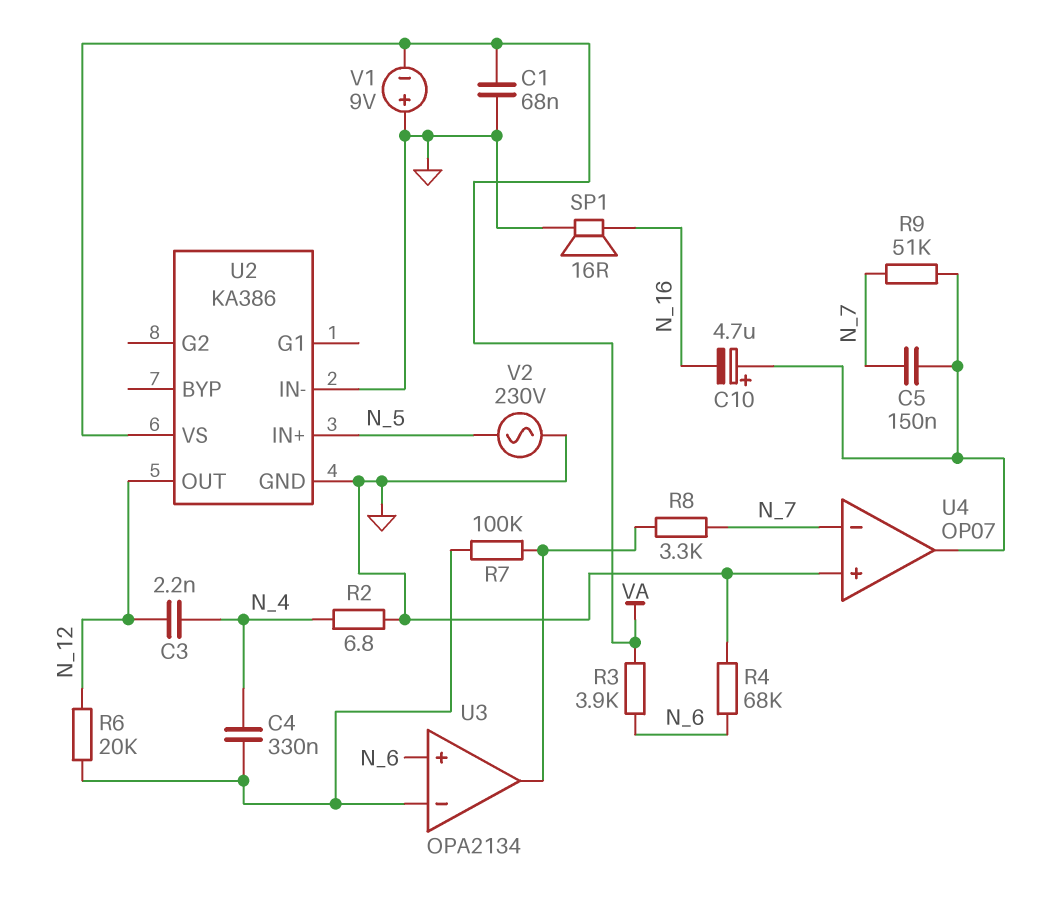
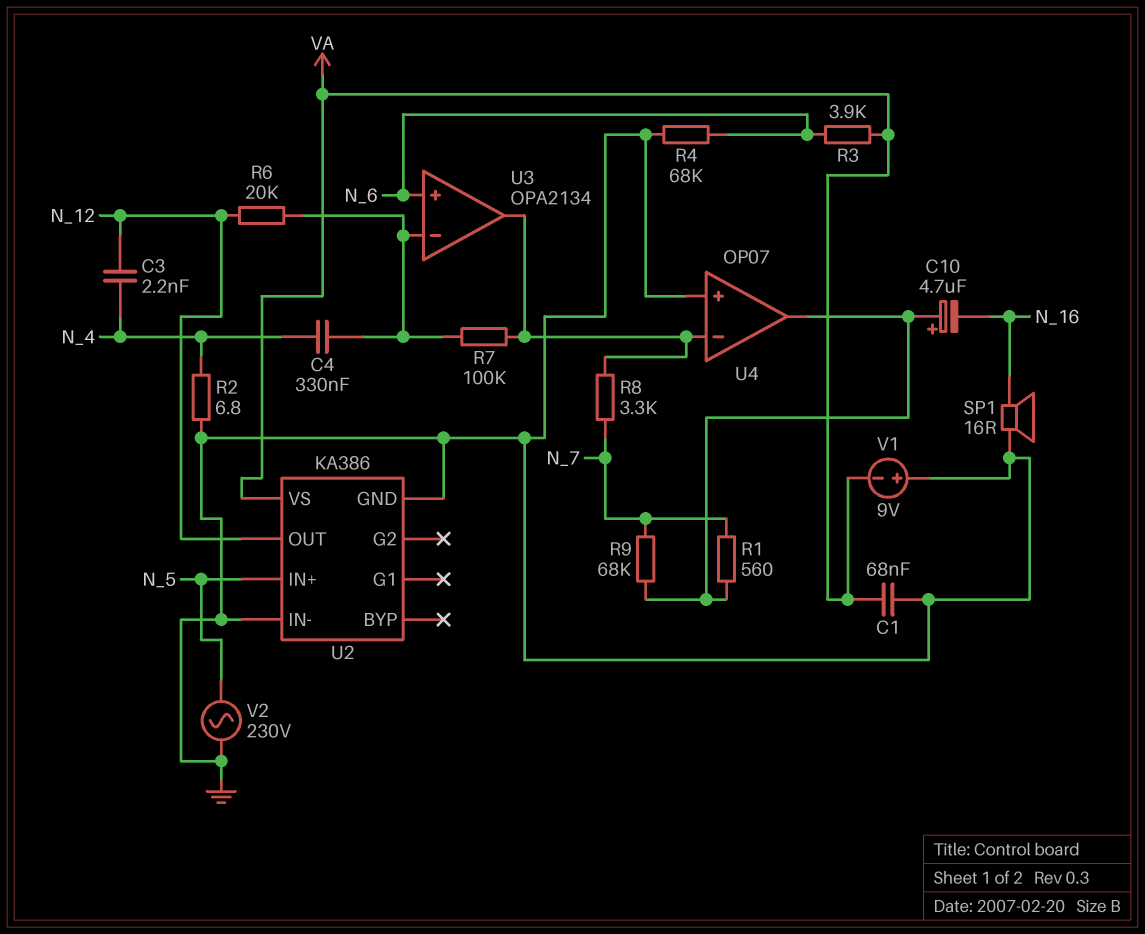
C5: 150nF (N_7, U4/out) -> none
R1: none -> 560 (N_7, U4/out)
R9: 51k (N_7, U4/out) -> 68k (N_7, U4/out)
U4 pin in-: N_7 -> U3/out

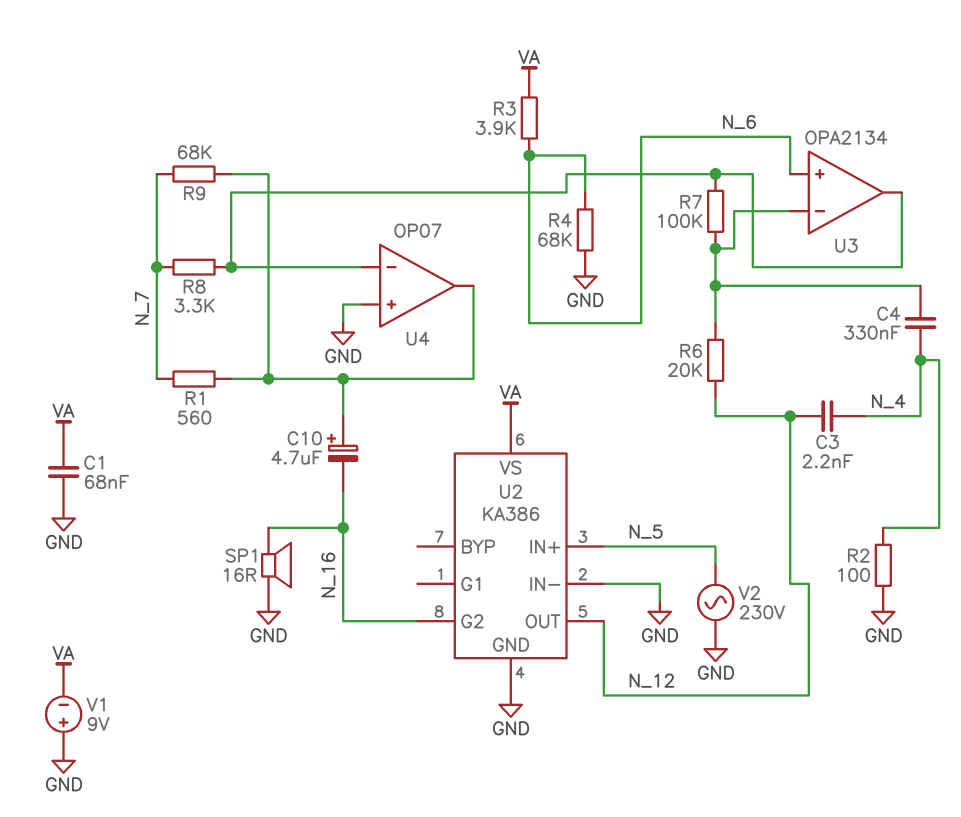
R2: 6.8 (GND, N_4) -> 100 (GND, N_4)
U2 pin G2: none -> N_16

